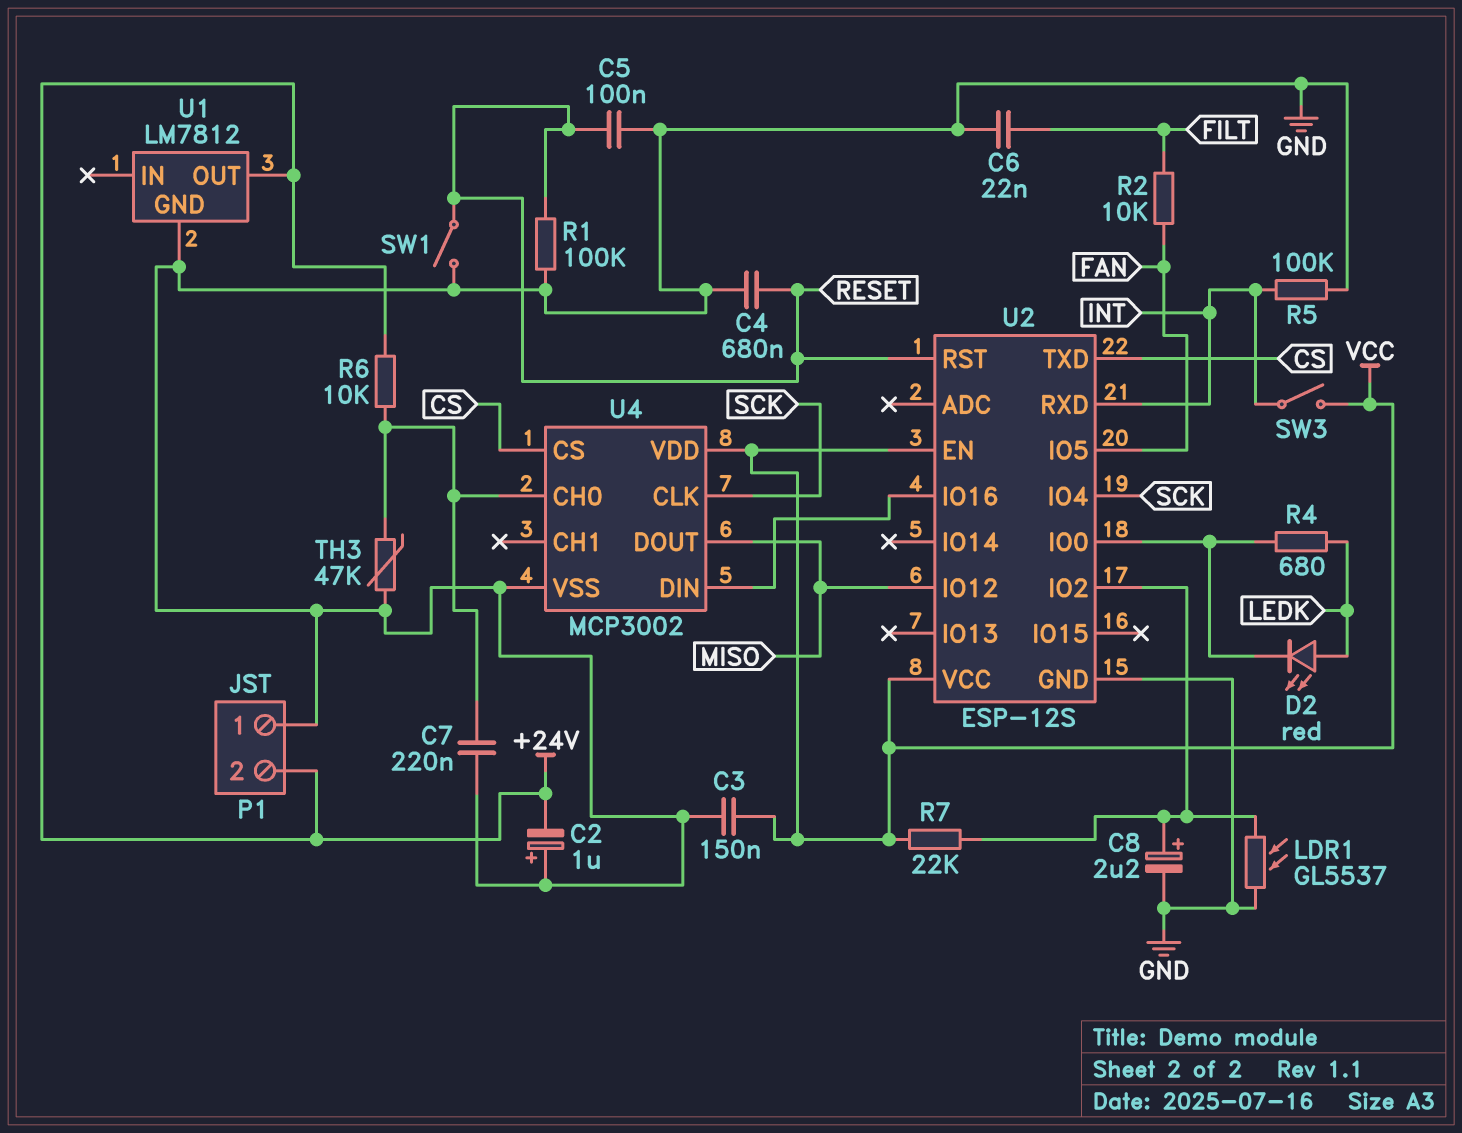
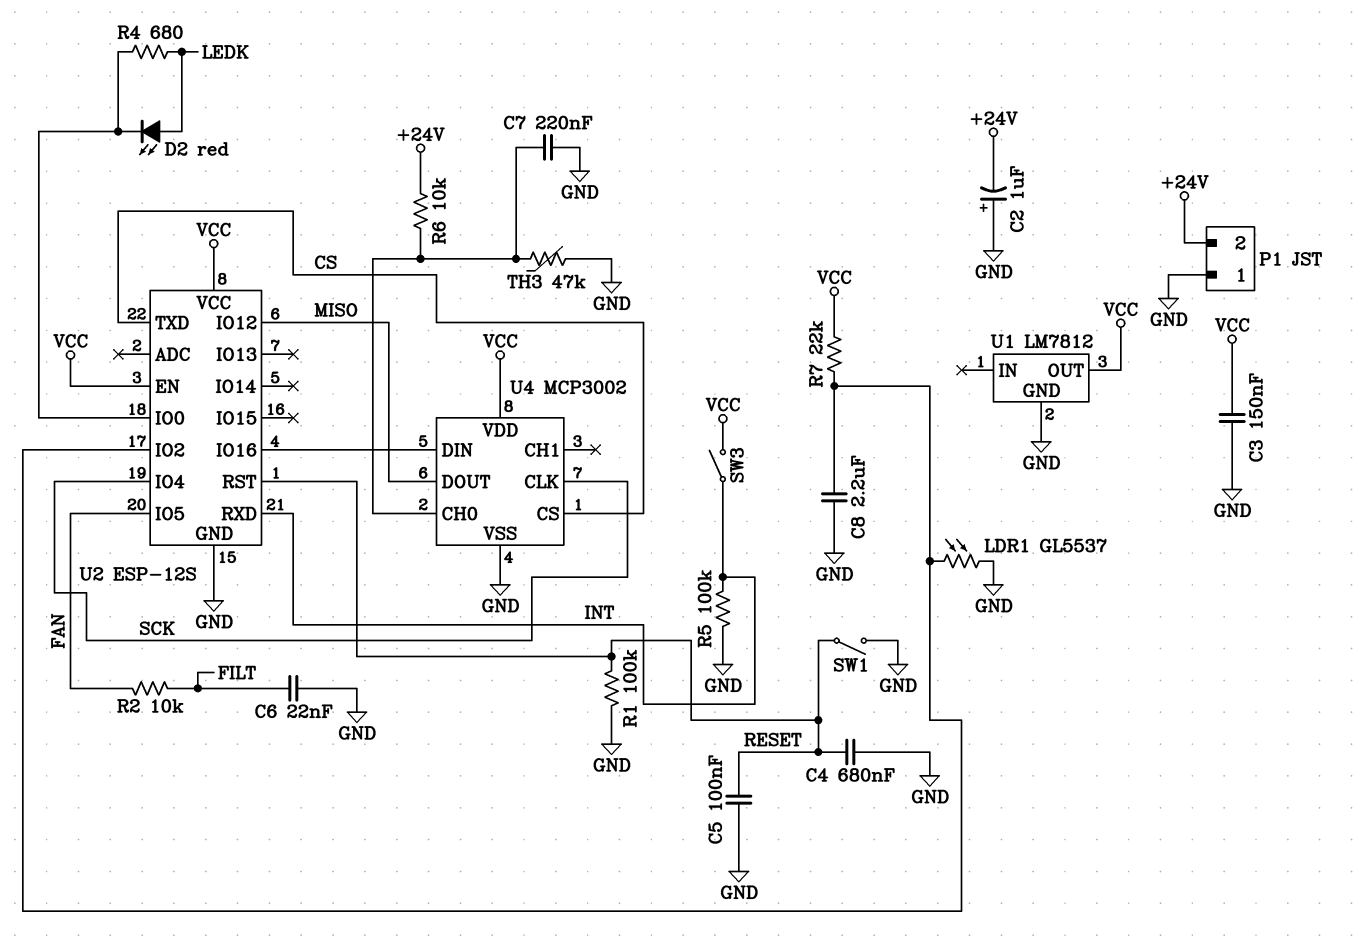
C8: 2.2uF (plus U2/IO2, minus GND) -> 2.2uF (GND, U2/IO2)
U1 pin OUT: +24V -> VCC

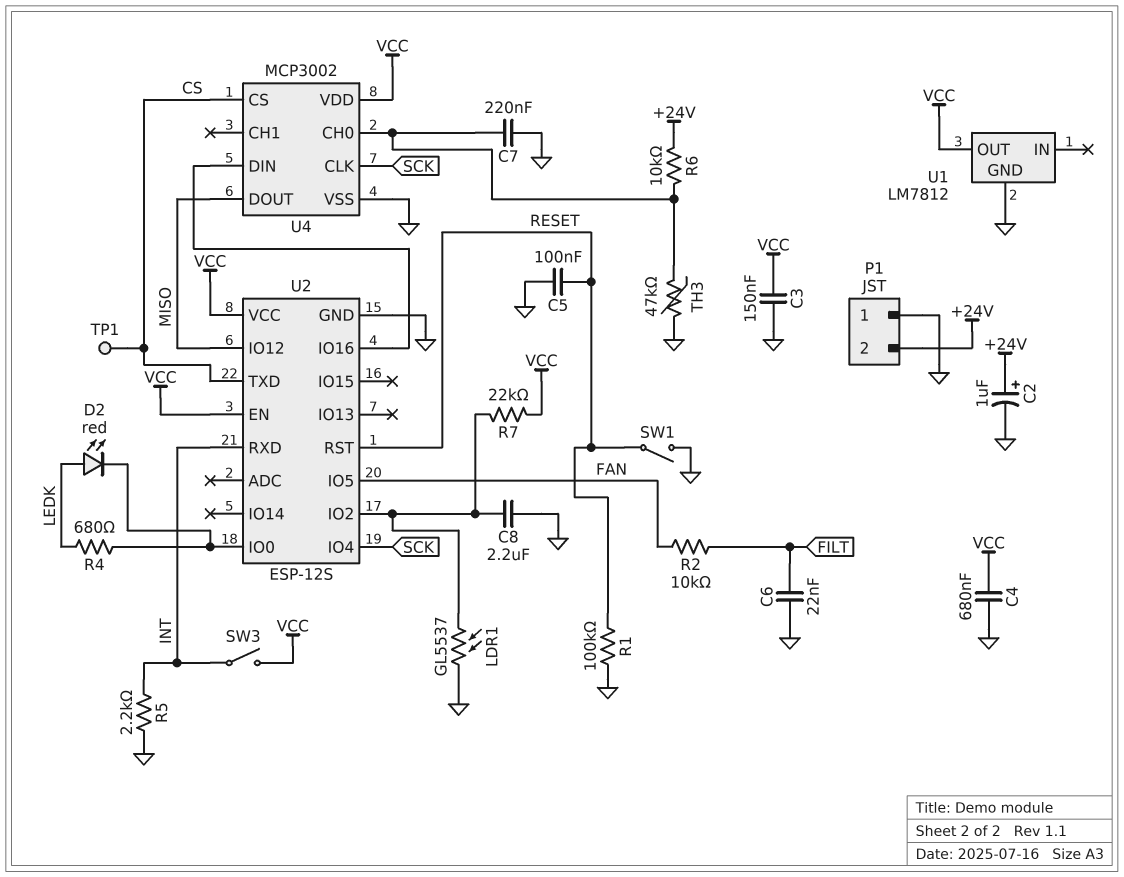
C2: 1uF (plus GND, minus +24V) -> 1uF (plus +24V, minus GND)
C4: 680nF (GND, RESET) -> 680nF (GND, VCC)
R5: 100k (GND, INT) -> 2.2k (GND, INT)
TP1: none -> test point (CS)

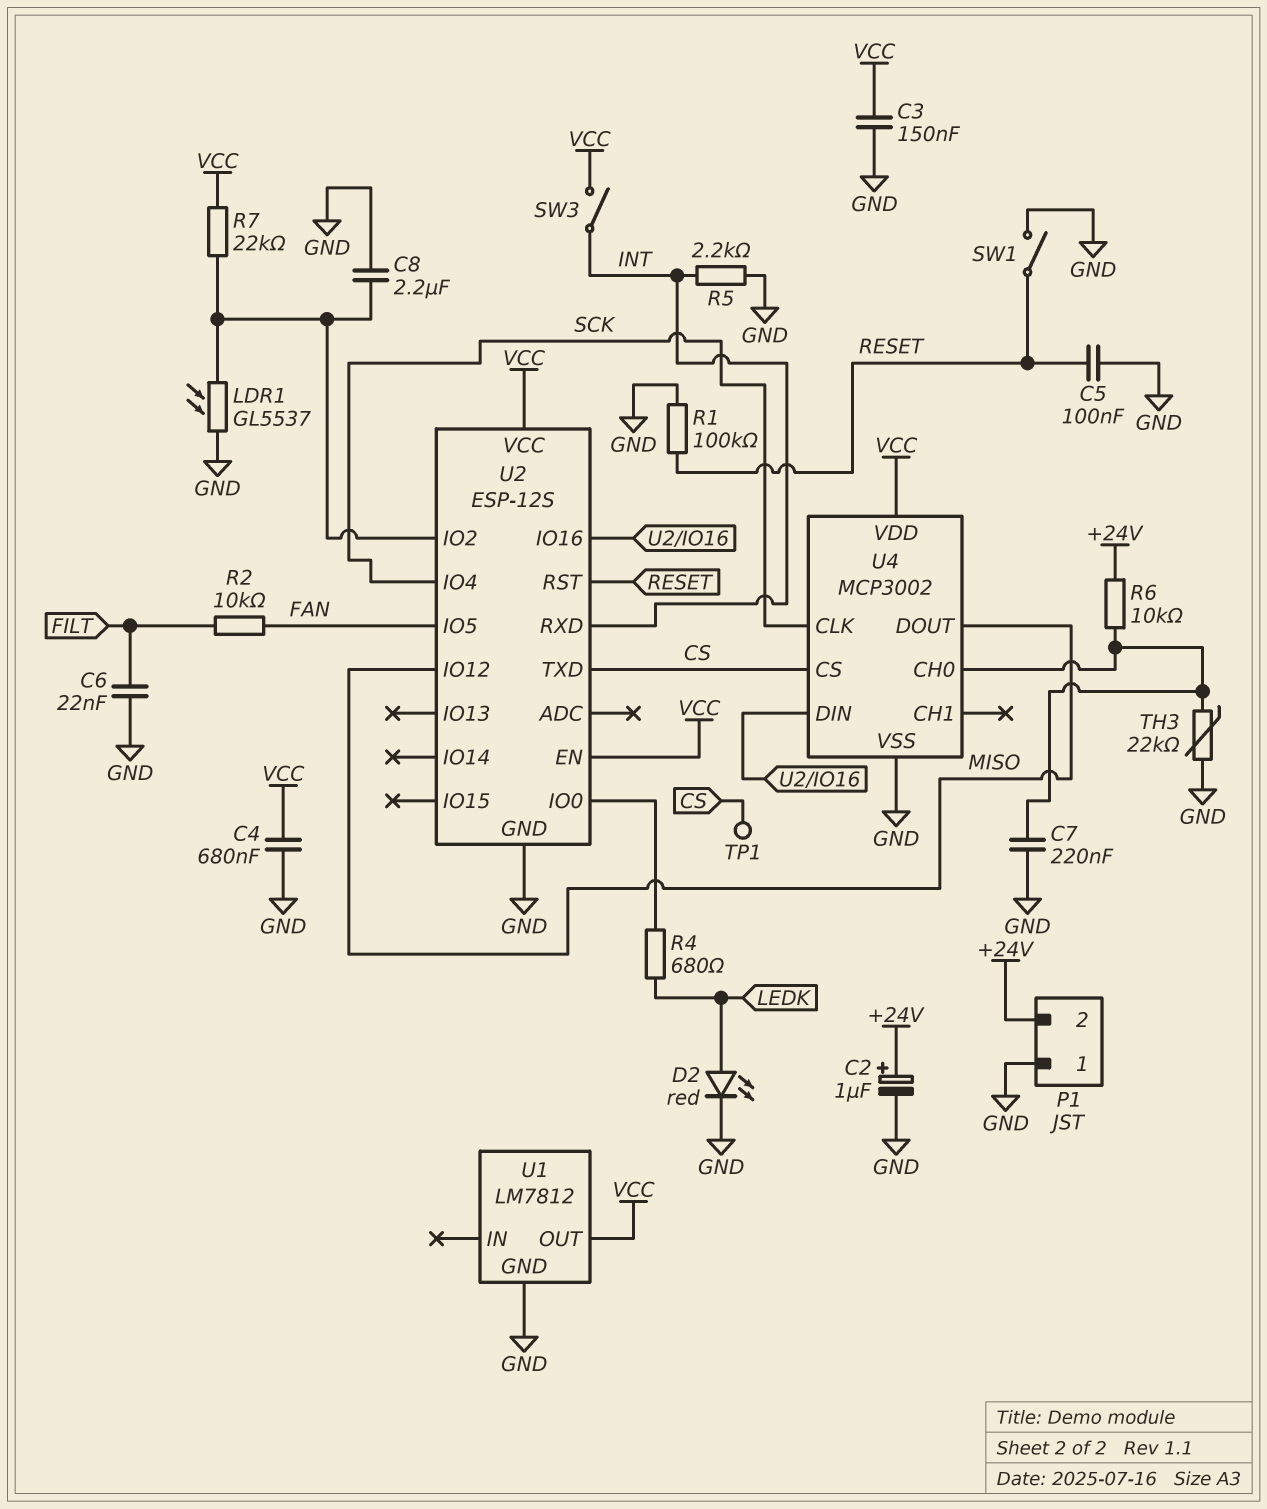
D2: LED red (A LEDK, K U2/IO0) -> LED red (A LEDK, K GND)
TH3: 47k (GND, U4/CH0) -> 22k (GND, U4/CH0)

